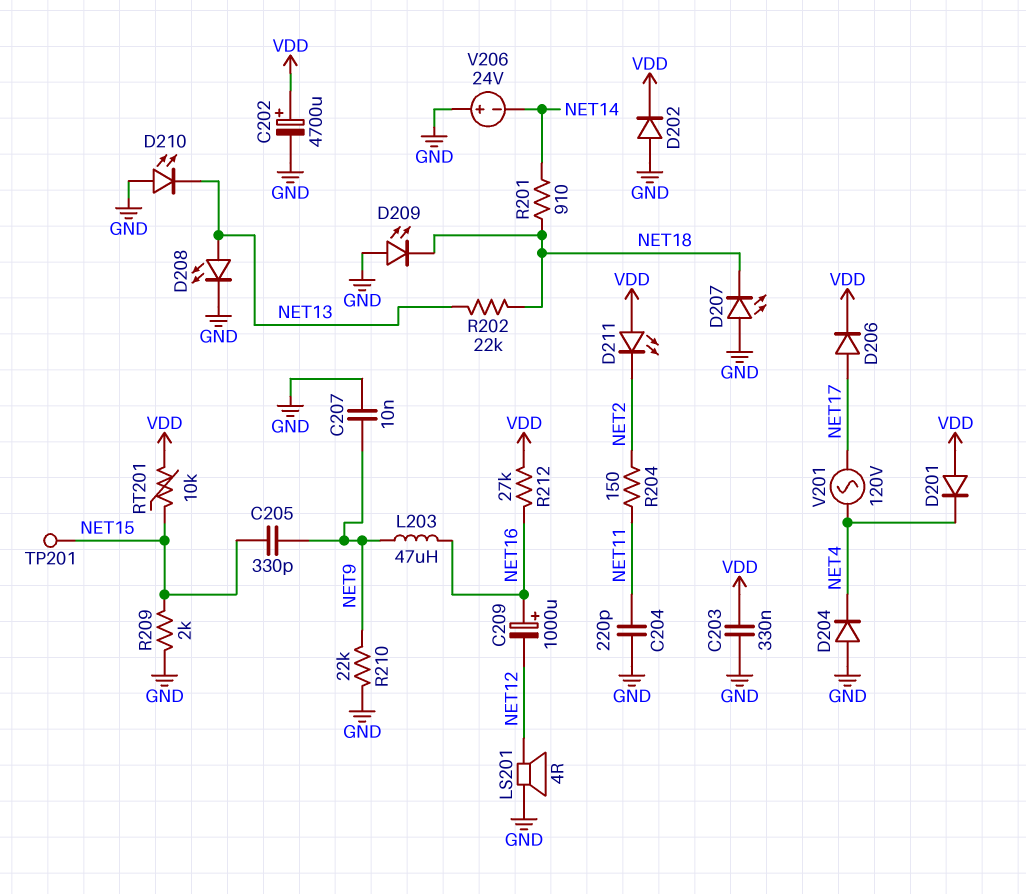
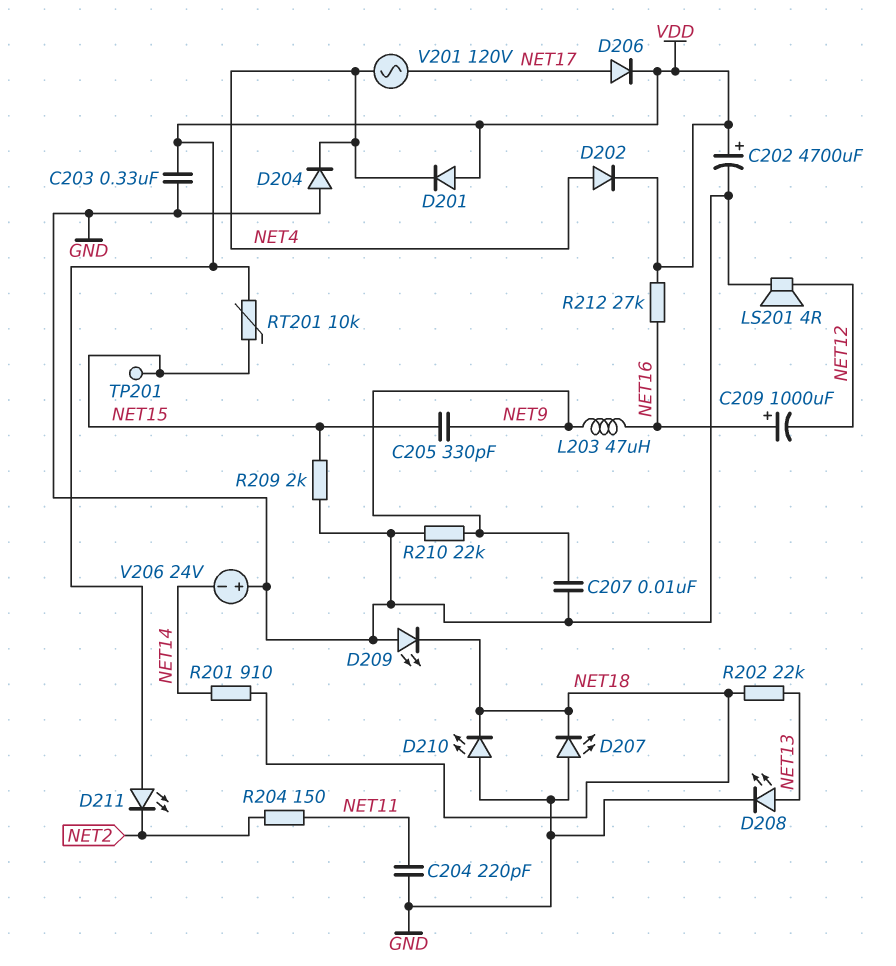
D202: diode (A GND, K VDD) -> diode (A NET4, K VDD)
D210: LED (A GND, K NET13) -> LED (A GND, K NET18)

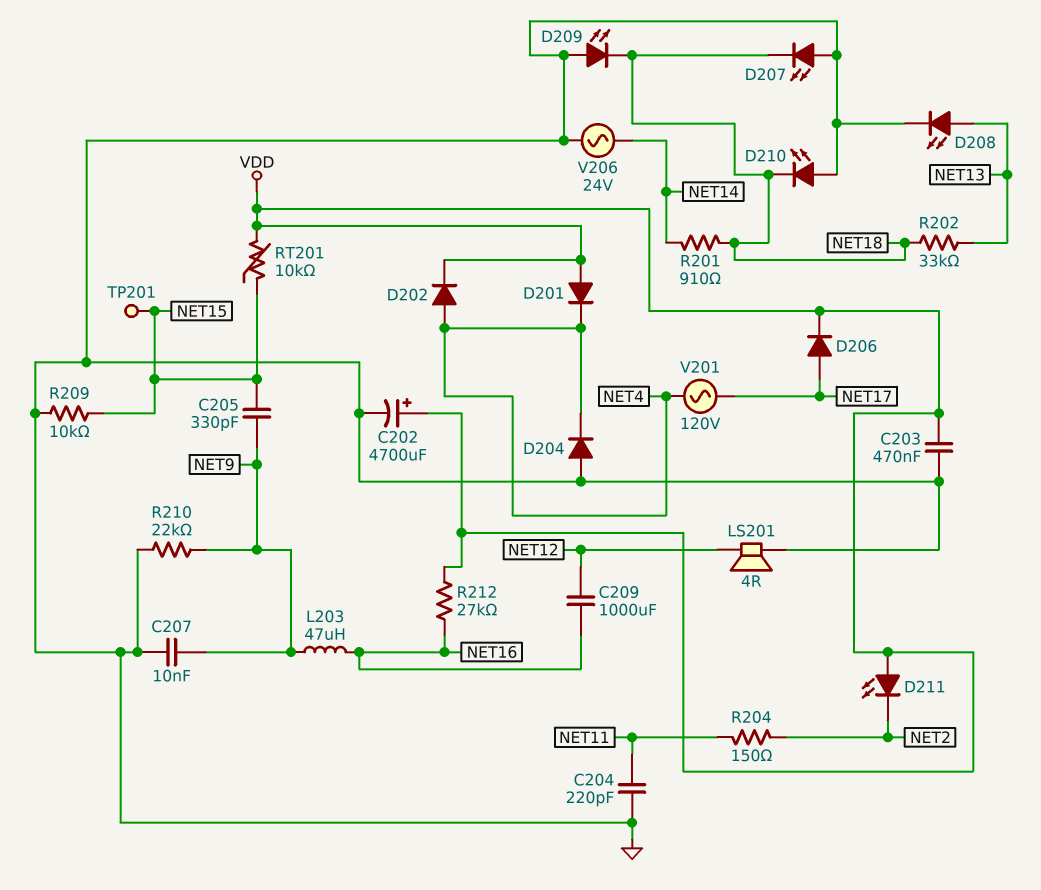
C203: 330nF (GND, VDD) -> 470nF (GND, VDD)
C209: 1000uF (plus NET16, minus NET12) -> 1000uF (NET12, NET16)
R202: 22k (NET13, NET18) -> 33k (NET13, NET18)
R209: 2k (GND, NET15) -> 10k (GND, NET15)
V206: 24V (plus GND, minus NET14) -> AC 24V (GND, NET14)

